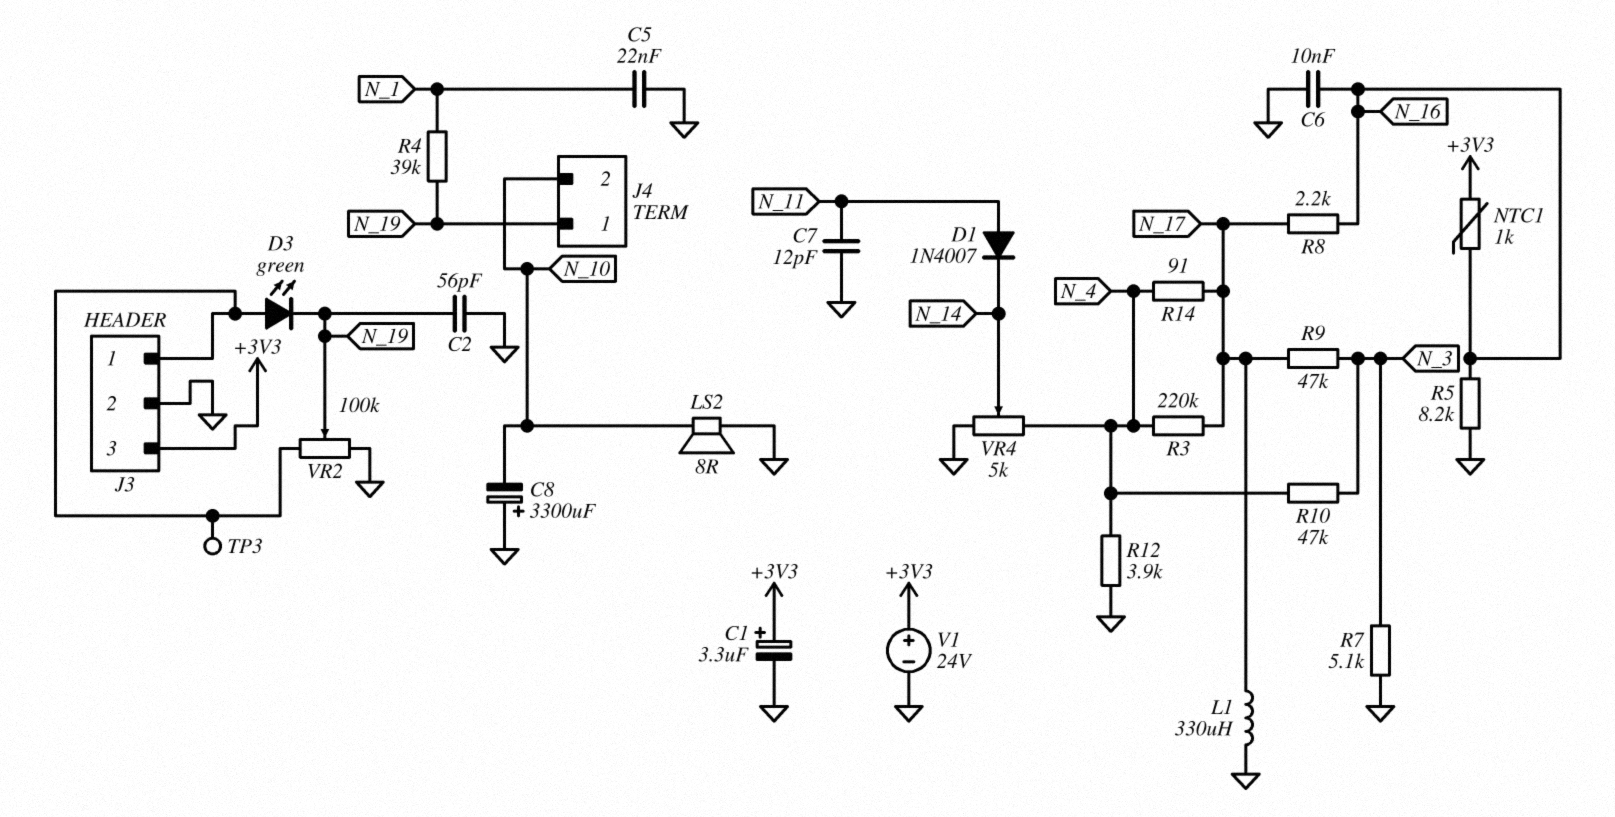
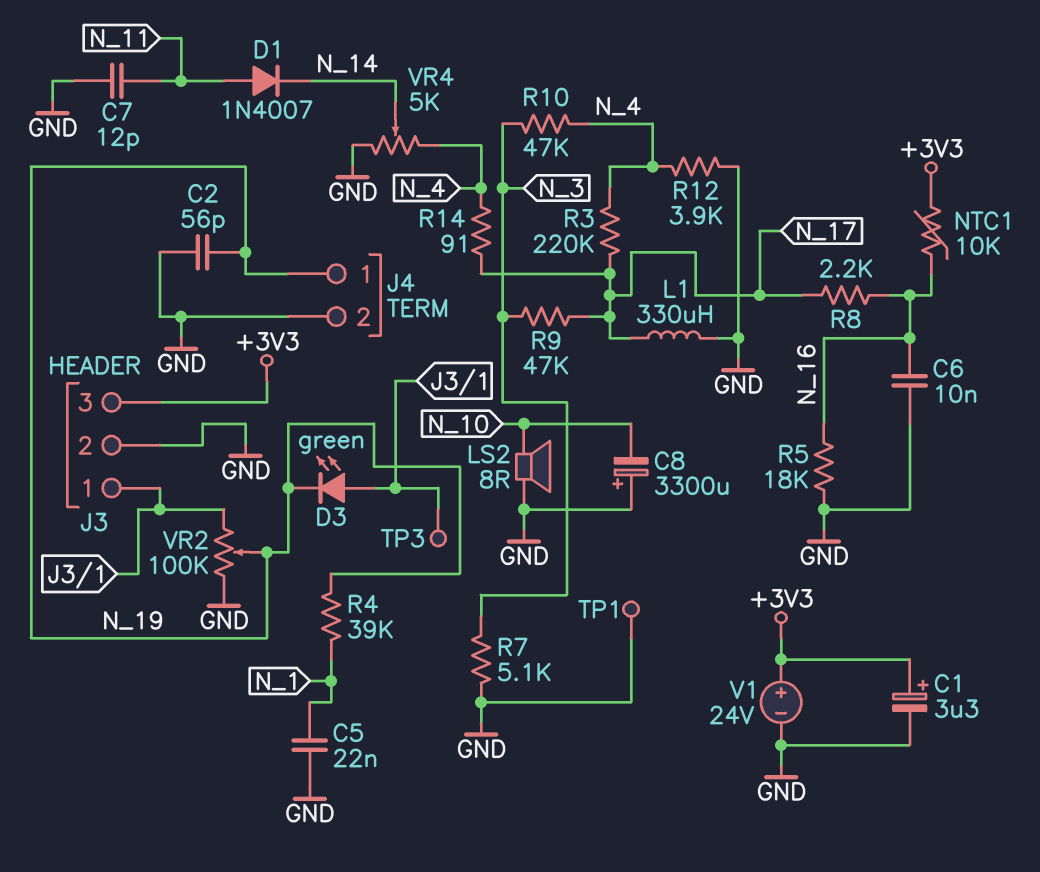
J4 pin 2: N_10 -> GND
NTC1: 1k (+3V3, N_16) -> 10k (+3V3, N_16)
R5: 8.2k (GND, N_16) -> 18k (GND, N_16)
TP1: none -> test point (GND)

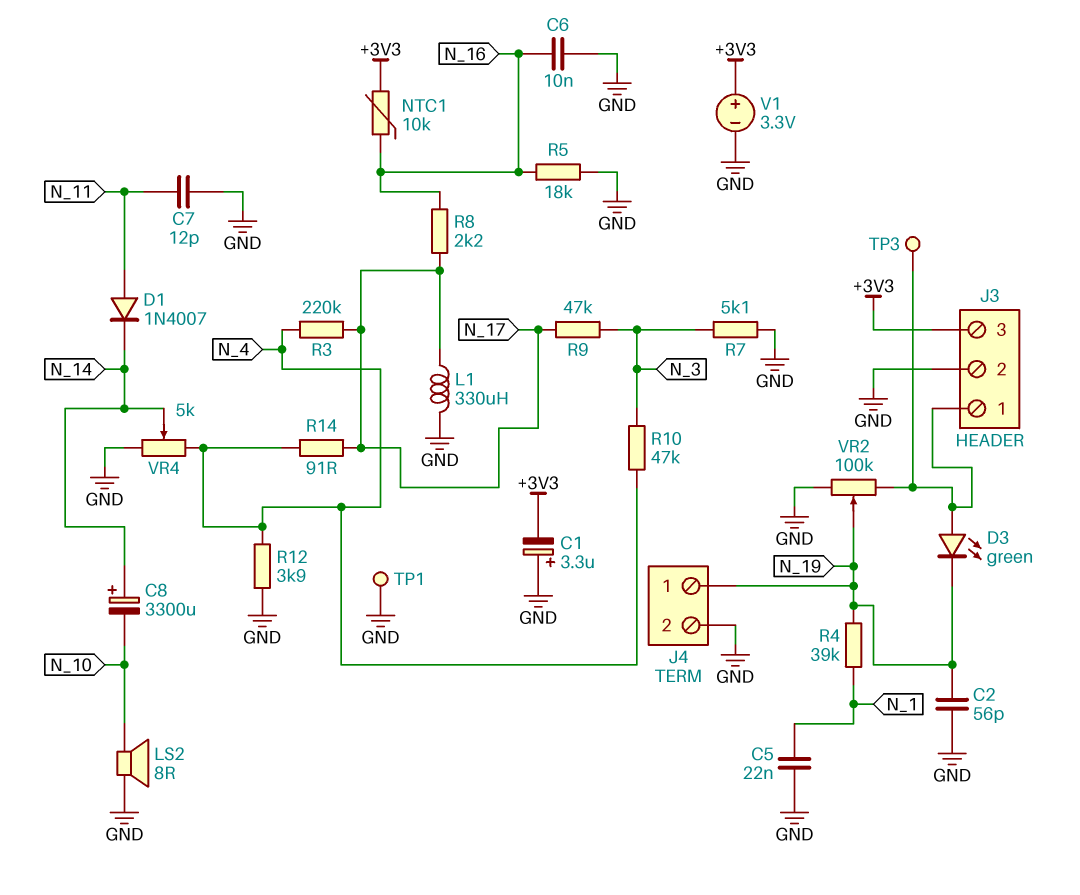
C1: 3.3uF (plus +3V3, minus GND) -> 3.3uF (plus GND, minus +3V3)
C8: 3300uF (plus GND, minus N_10) -> 3300uF (plus N_14, minus N_10)
V1: 24V (plus +3V3, minus GND) -> 3.3V (plus +3V3, minus GND)

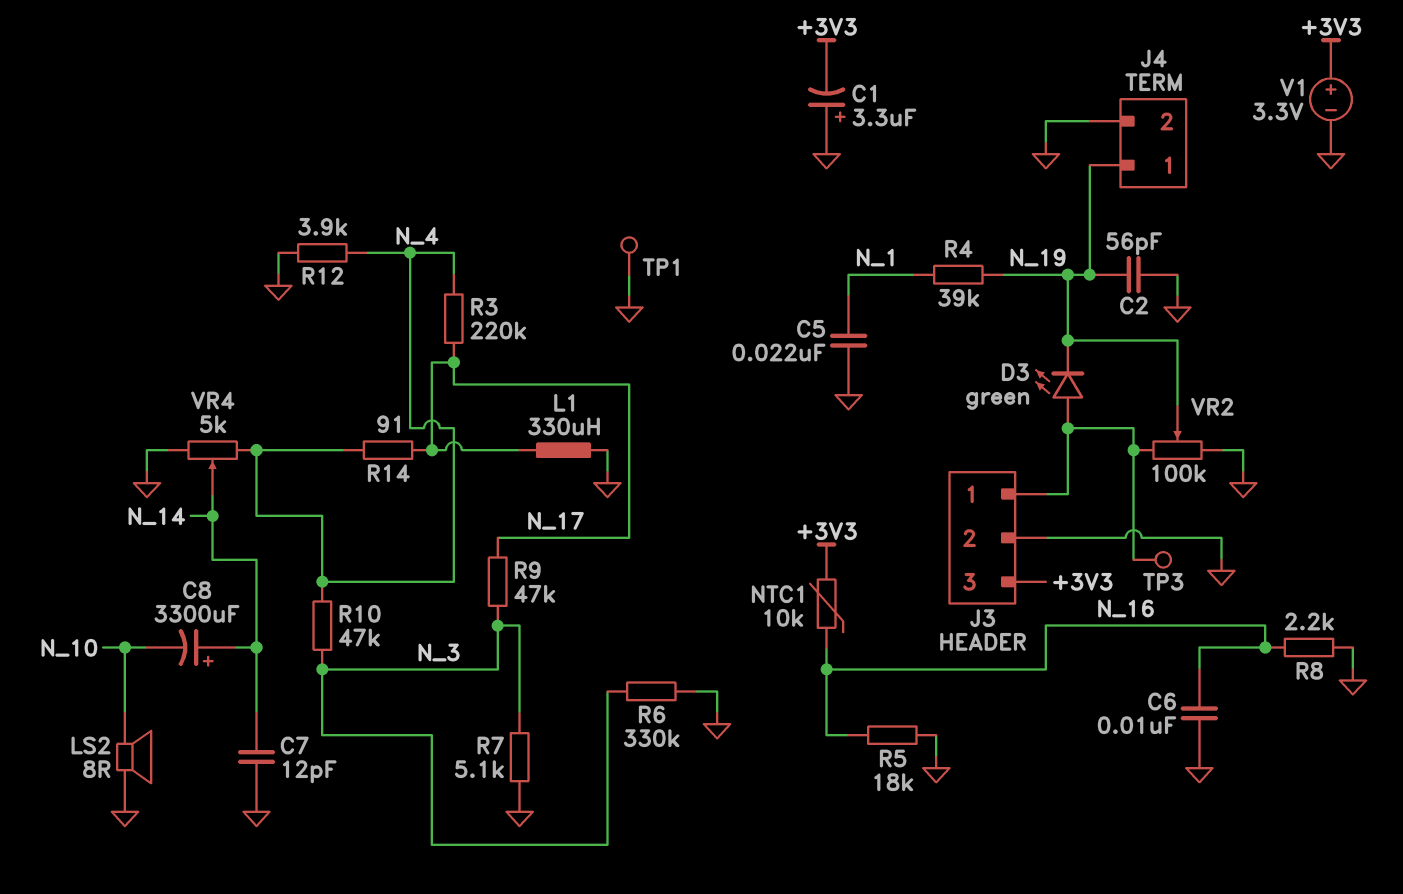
C7: 12pF (GND, N_11) -> 12pF (GND, N_14)
D1: diode 1N4007 (A N_11, K N_14) -> none
R6: none -> 330k (GND, N_3)
R8: 2.2k (N_16, N_17) -> 2.2k (GND, N_16)

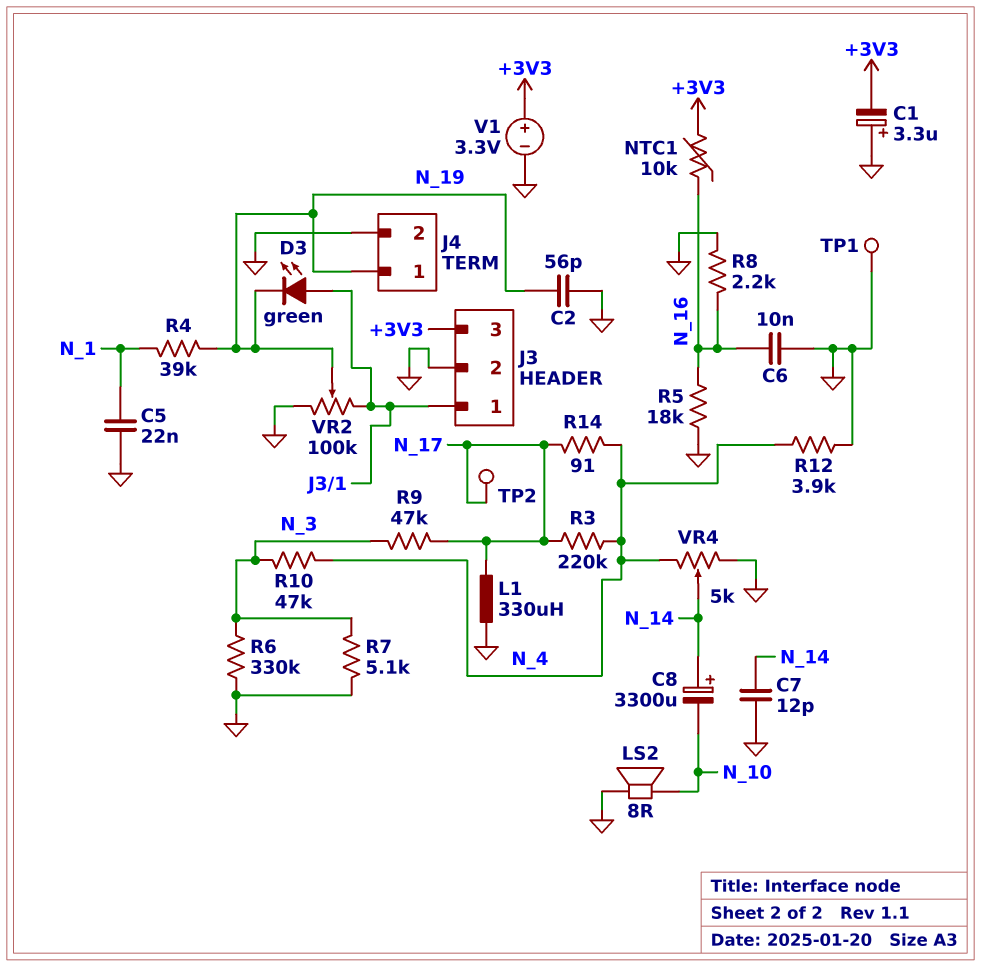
TP2: none -> test point (N_17)
TP3: test point (J3/1) -> none

